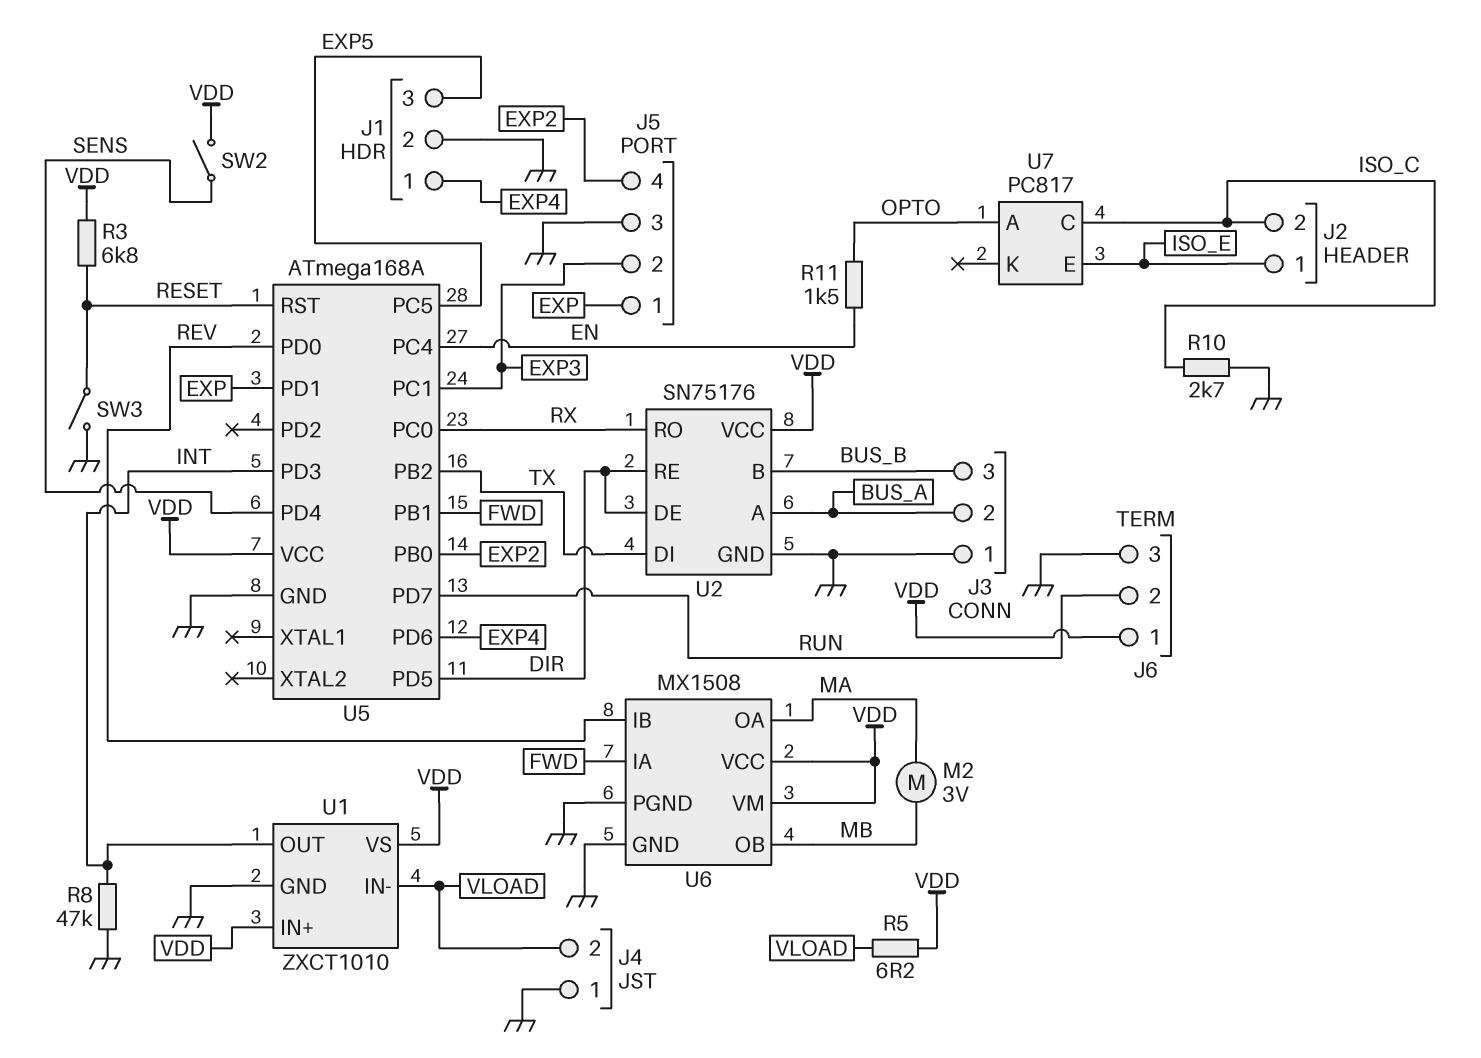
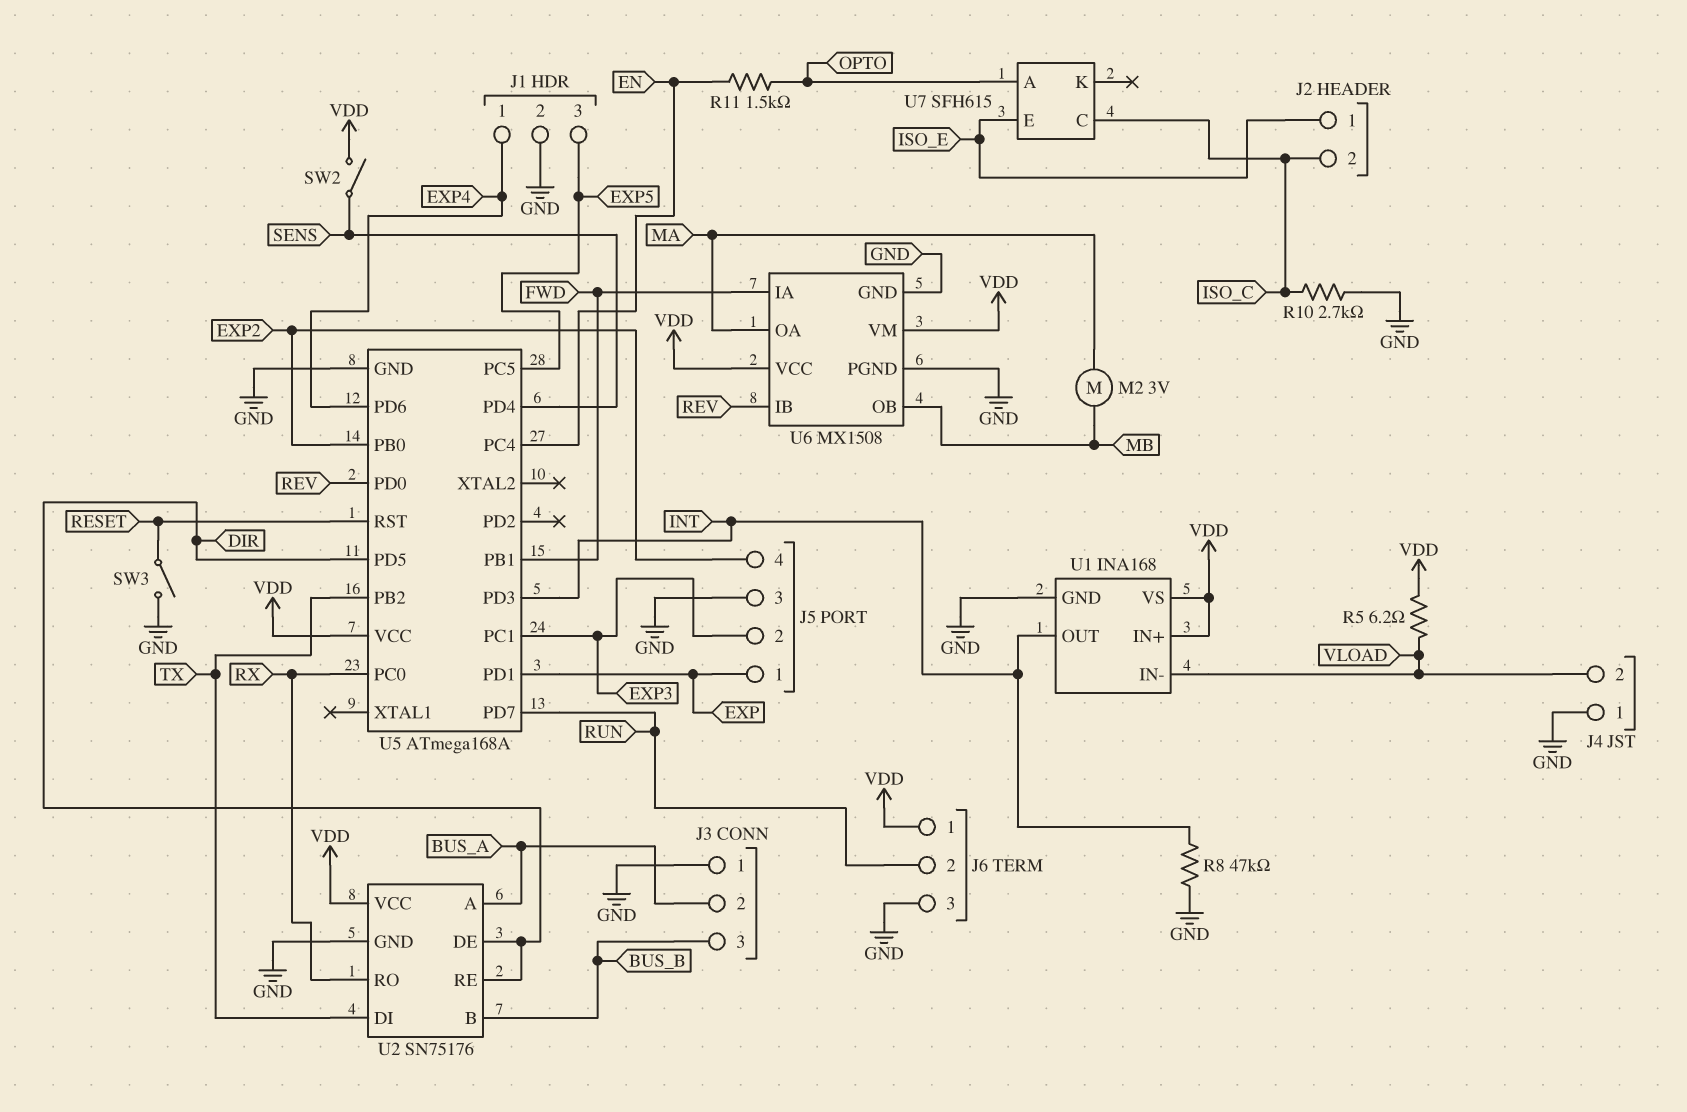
R3: 6.8k (RESET, VDD) -> none
U1: ZXCT1010 -> INA168
U7: PC817 -> SFH615

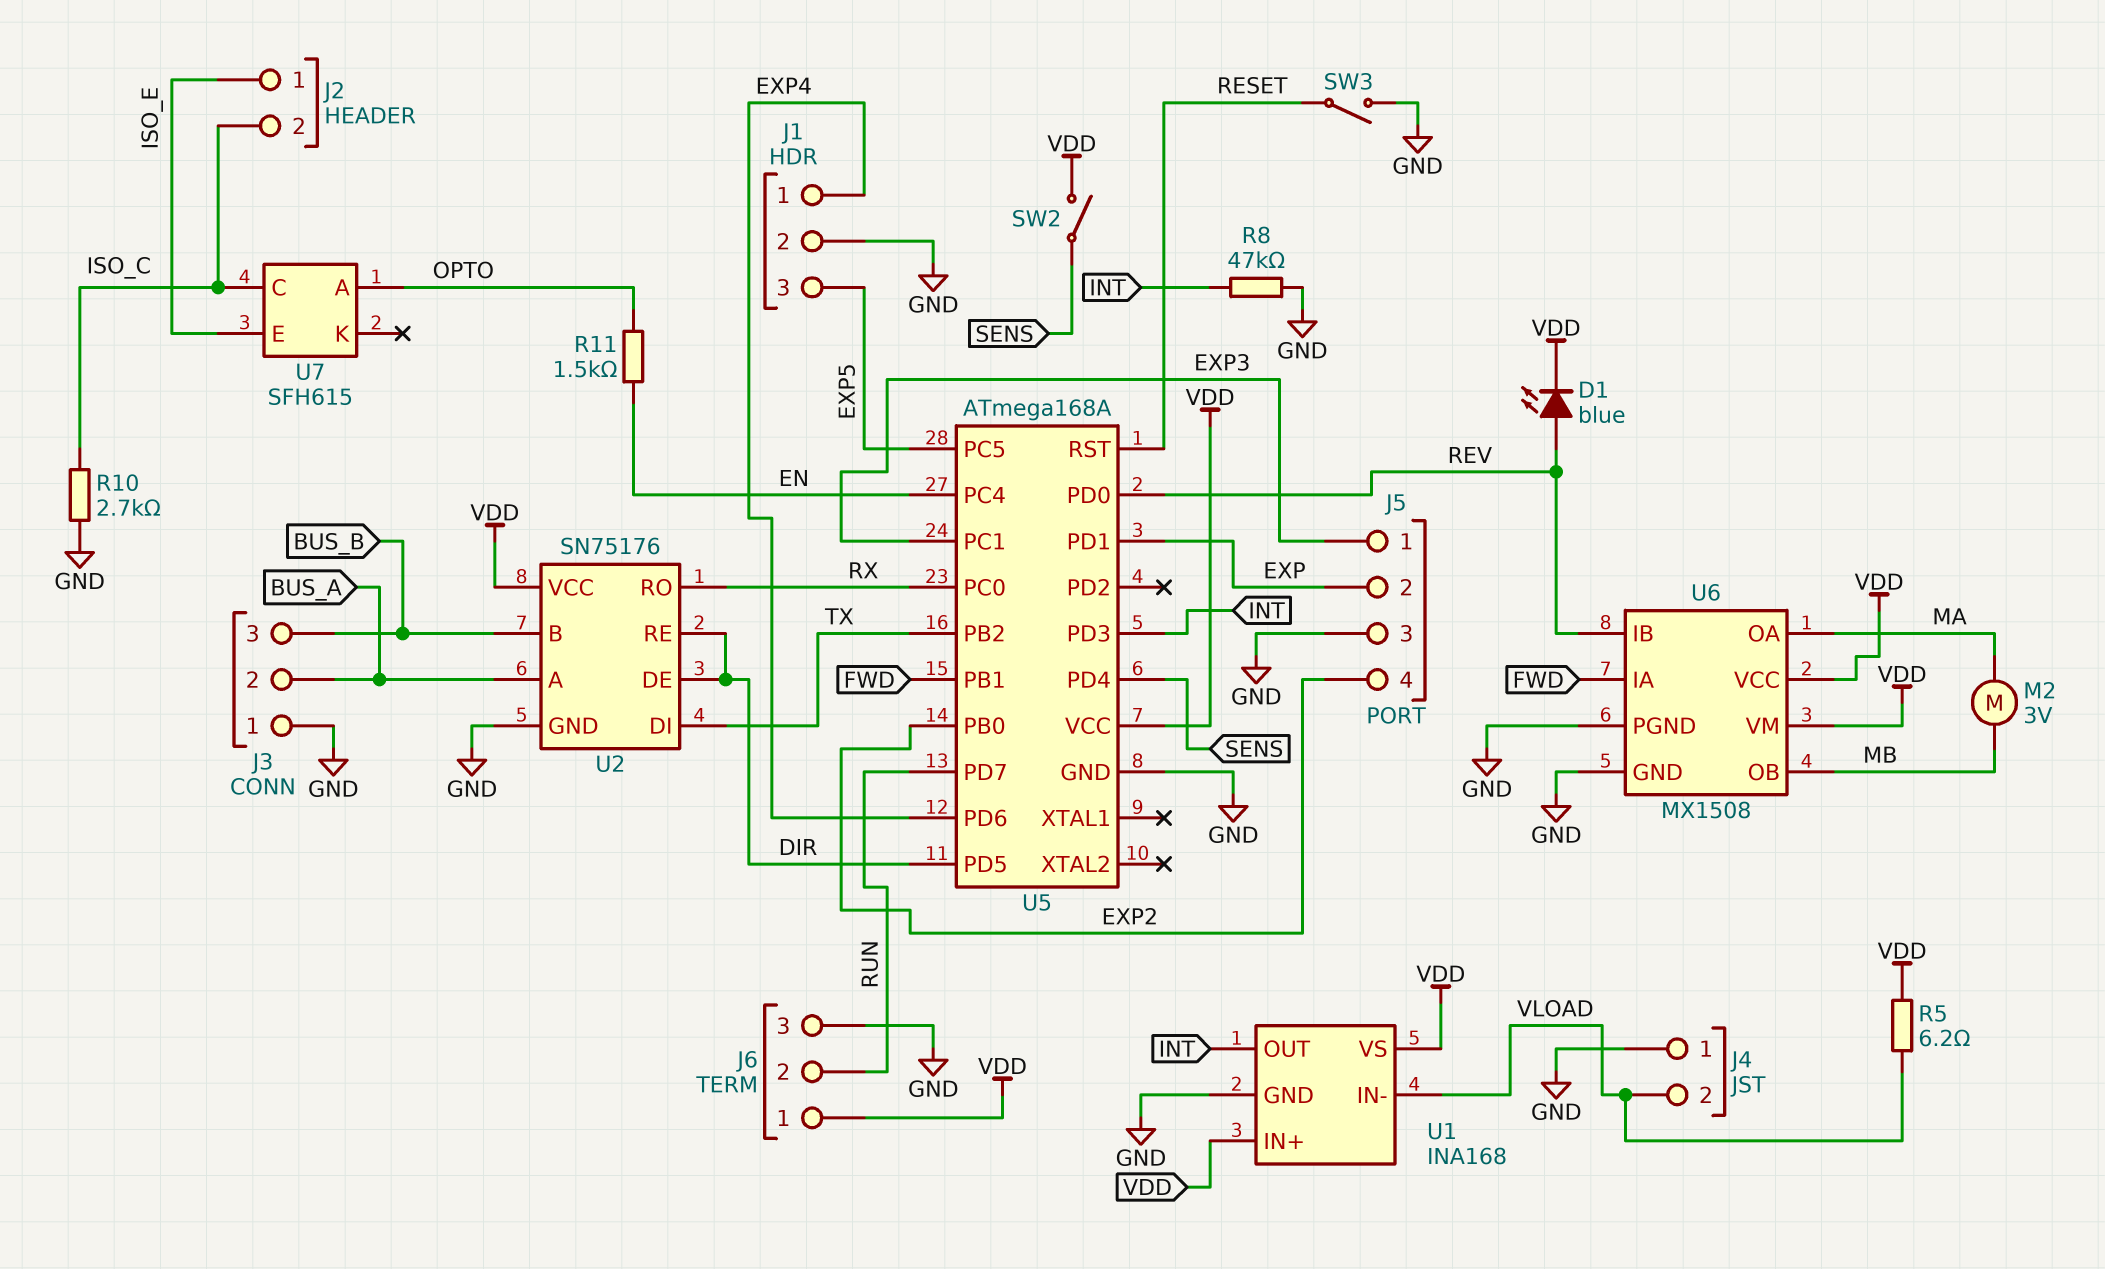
D1: none -> LED blue (A REV, K VDD)
J5 pin 1: EXP -> EXP3
J5 pin 2: EXP3 -> EXP

